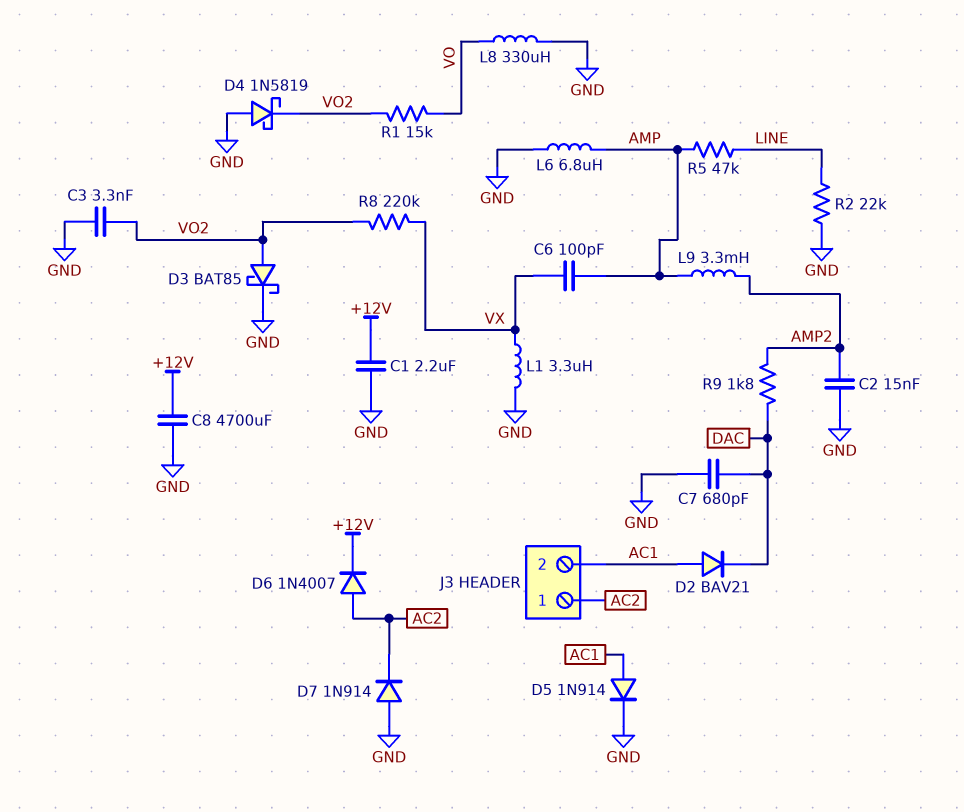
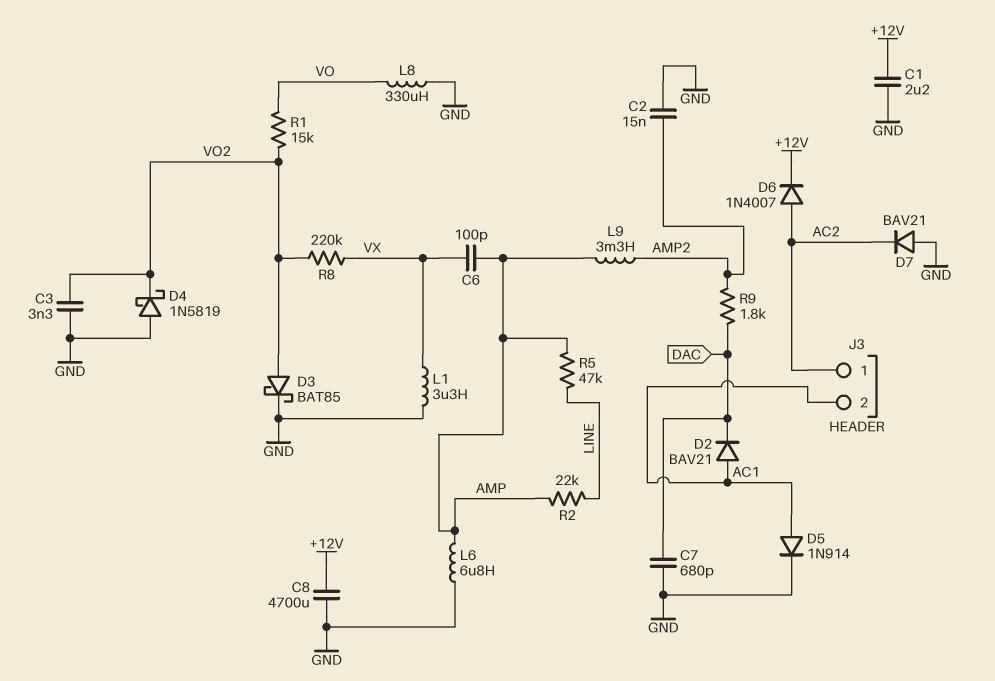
D7: diode 1N914 (A GND, K AC2) -> diode BAV21 (A GND, K AC2)
R2: 22k (GND, LINE) -> 22k (AMP, LINE)

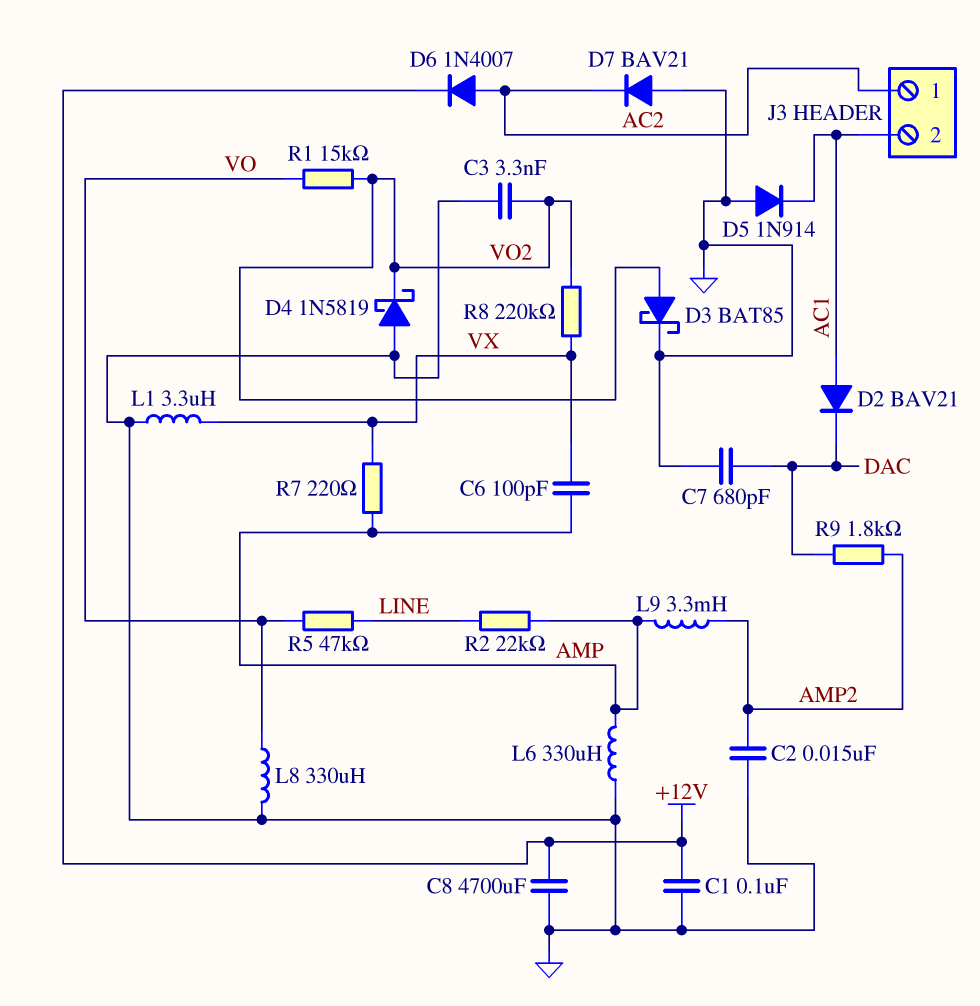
C1: 2.2uF (+12V, GND) -> 100nF (+12V, GND)
D5: diode 1N914 (A AC1, K GND) -> diode 1N914 (A GND, K AC1)
L6: 6.8uH (AMP, GND) -> 330uH (AMP, GND)
R5: 47k (AMP, LINE) -> 47k (LINE, VO)
R7: none -> 220 (AMP, VX)

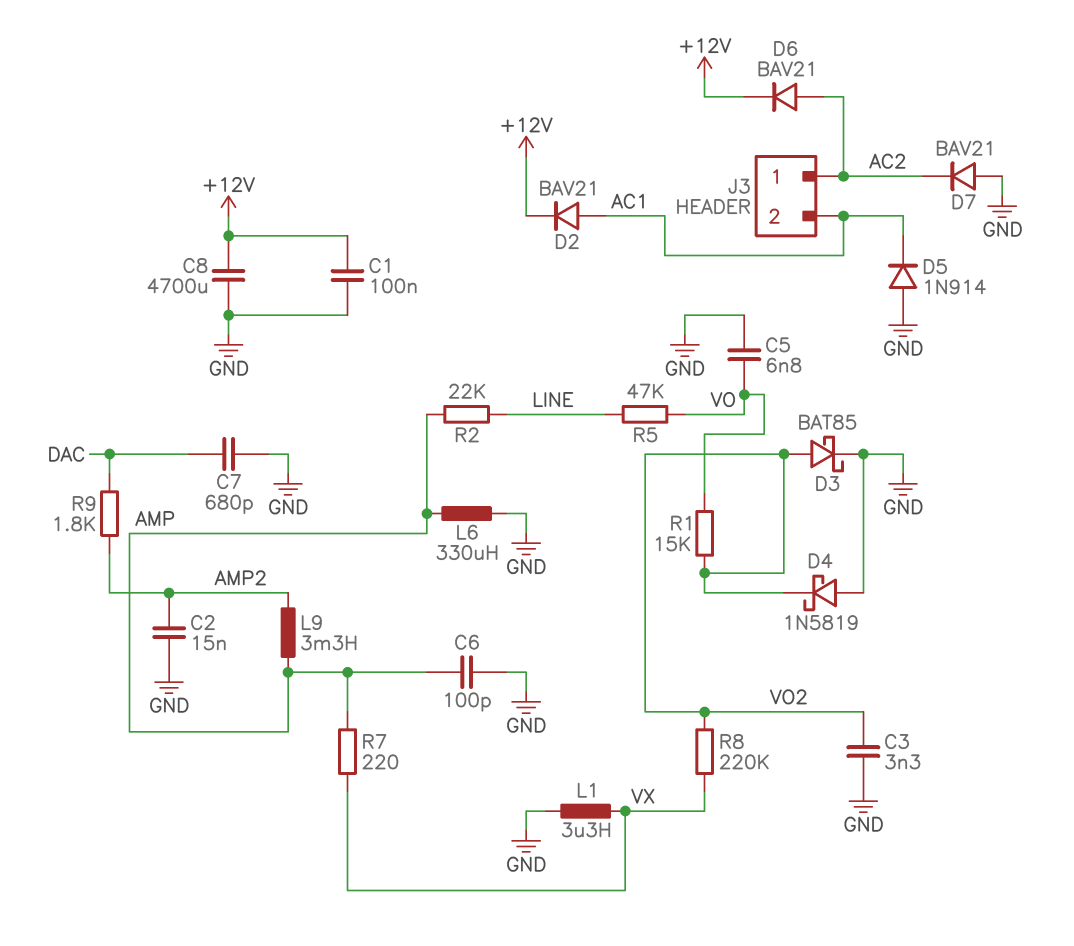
C5: none -> 6.8nF (GND, VO)
C6: 100pF (AMP, VX) -> 100pF (AMP, GND)
D2: diode BAV21 (A AC1, K DAC) -> diode BAV21 (A AC1, K +12V)
D6: diode 1N4007 (A AC2, K +12V) -> diode BAV21 (A AC2, K +12V)
L8: 330uH (GND, VO) -> none

